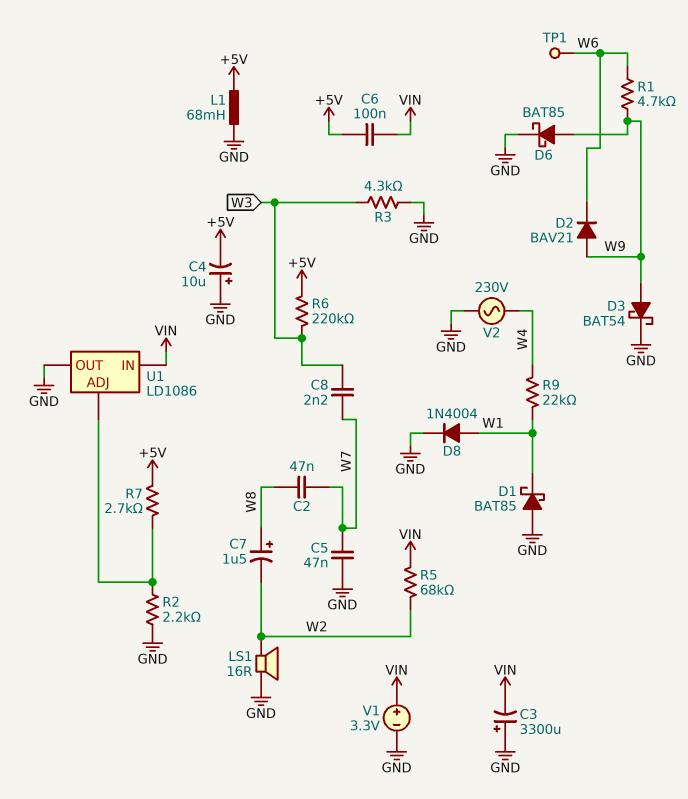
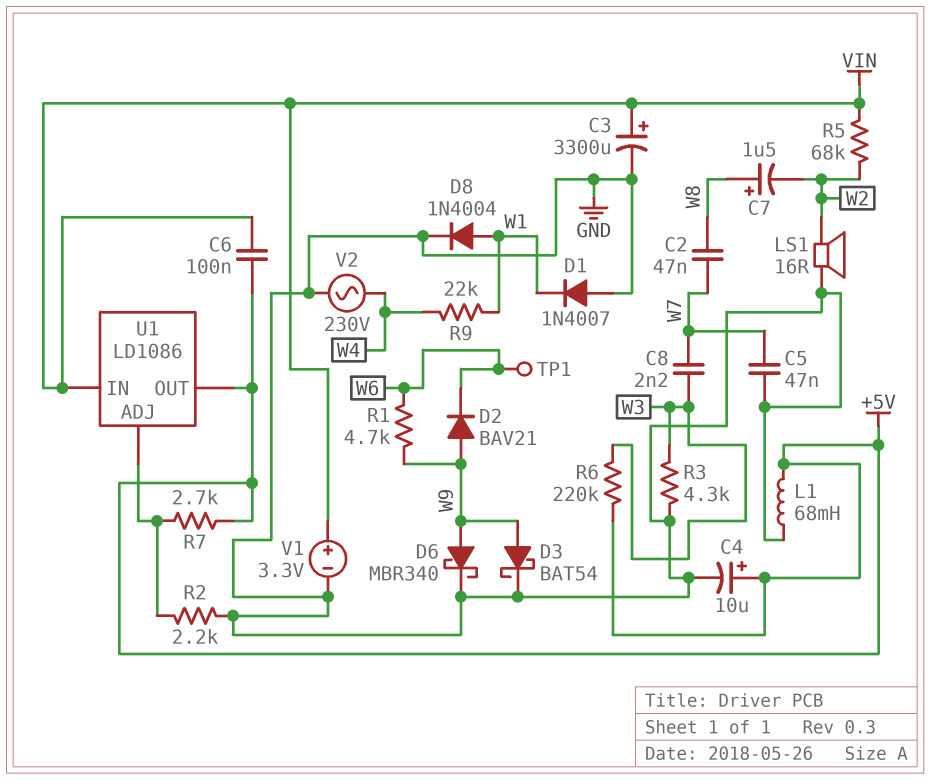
C3: 3300uF (plus GND, minus VIN) -> 3300uF (plus VIN, minus GND)
C4: 10uF (plus GND, minus +5V) -> 10uF (plus +5V, minus GND)
D1: schottky BAT85 (A GND, K W1) -> diode 1N4007 (A GND, K W1)
D6: schottky BAT85 (A W9, K GND) -> schottky MBR340 (A W9, K GND)
U1 pin OUT: GND -> +5V

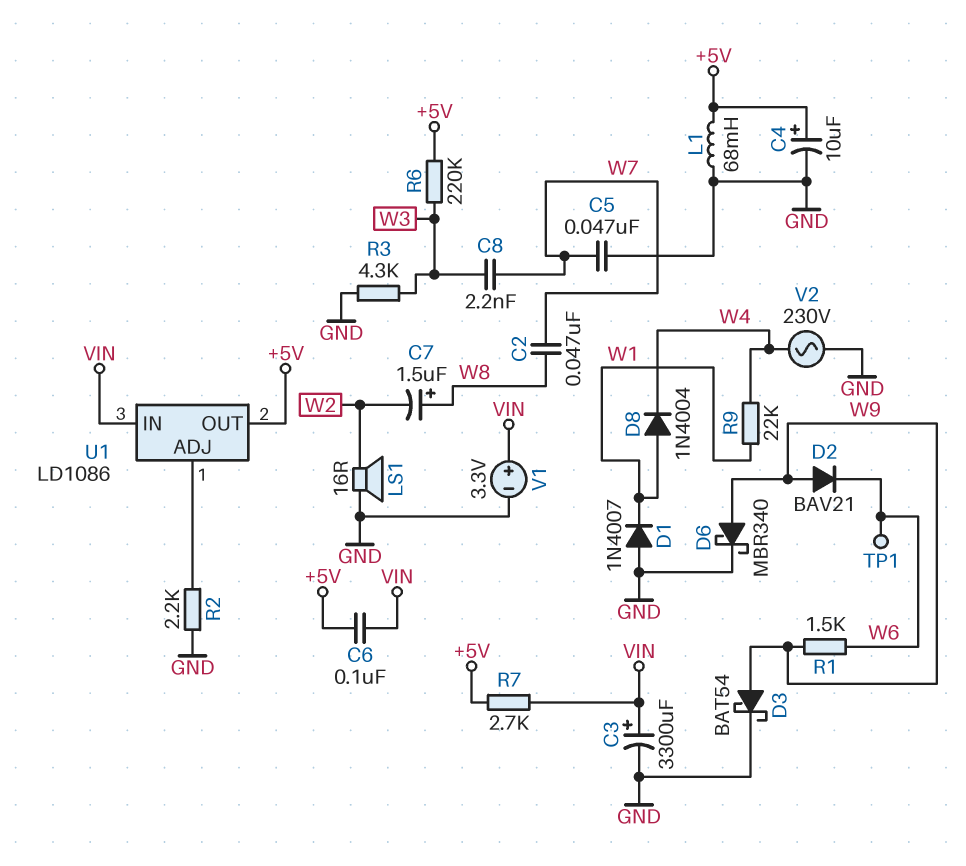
D8: diode 1N4004 (A W1, K GND) -> diode 1N4004 (A W1, K W4)
R1: 4.7k (W6, W9) -> 1.5k (W6, W9)
R5: 68k (VIN, W2) -> none
R7: 2.7k (+5V, U1/ADJ) -> 2.7k (+5V, VIN)

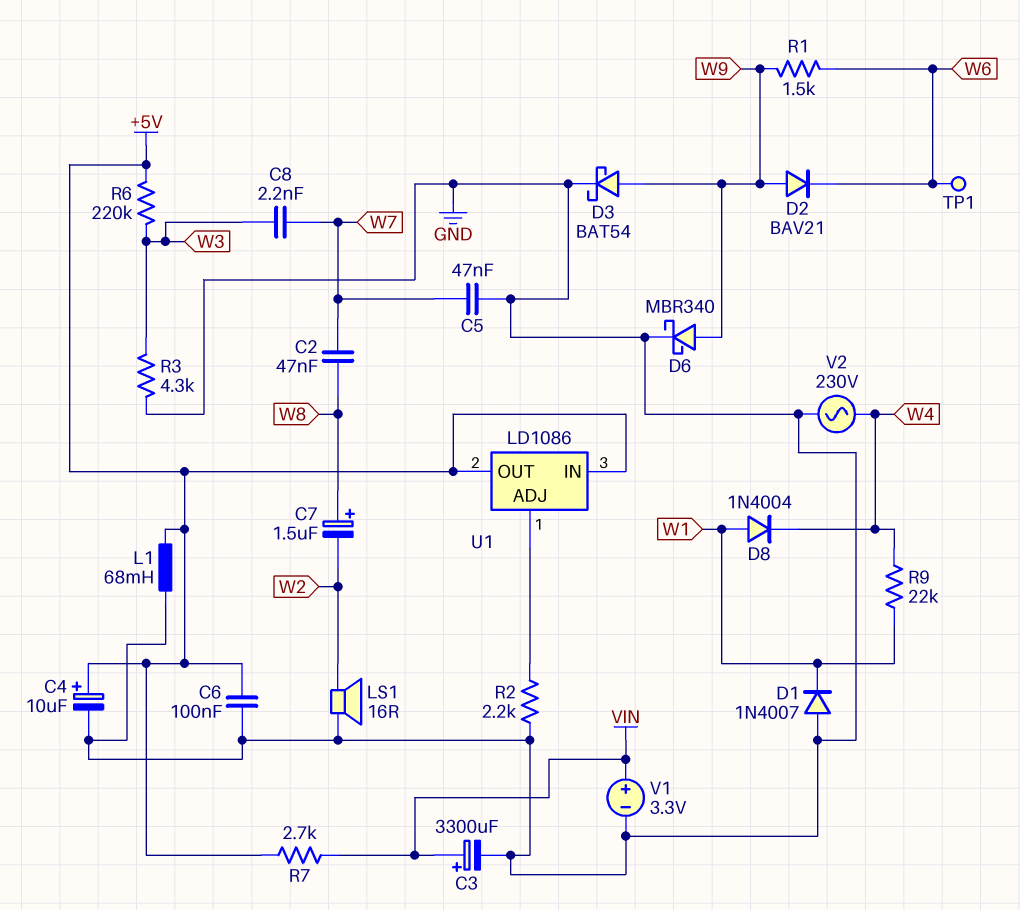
C6: 100nF (+5V, VIN) -> 100nF (+5V, GND)
U1 pin IN: VIN -> +5V

